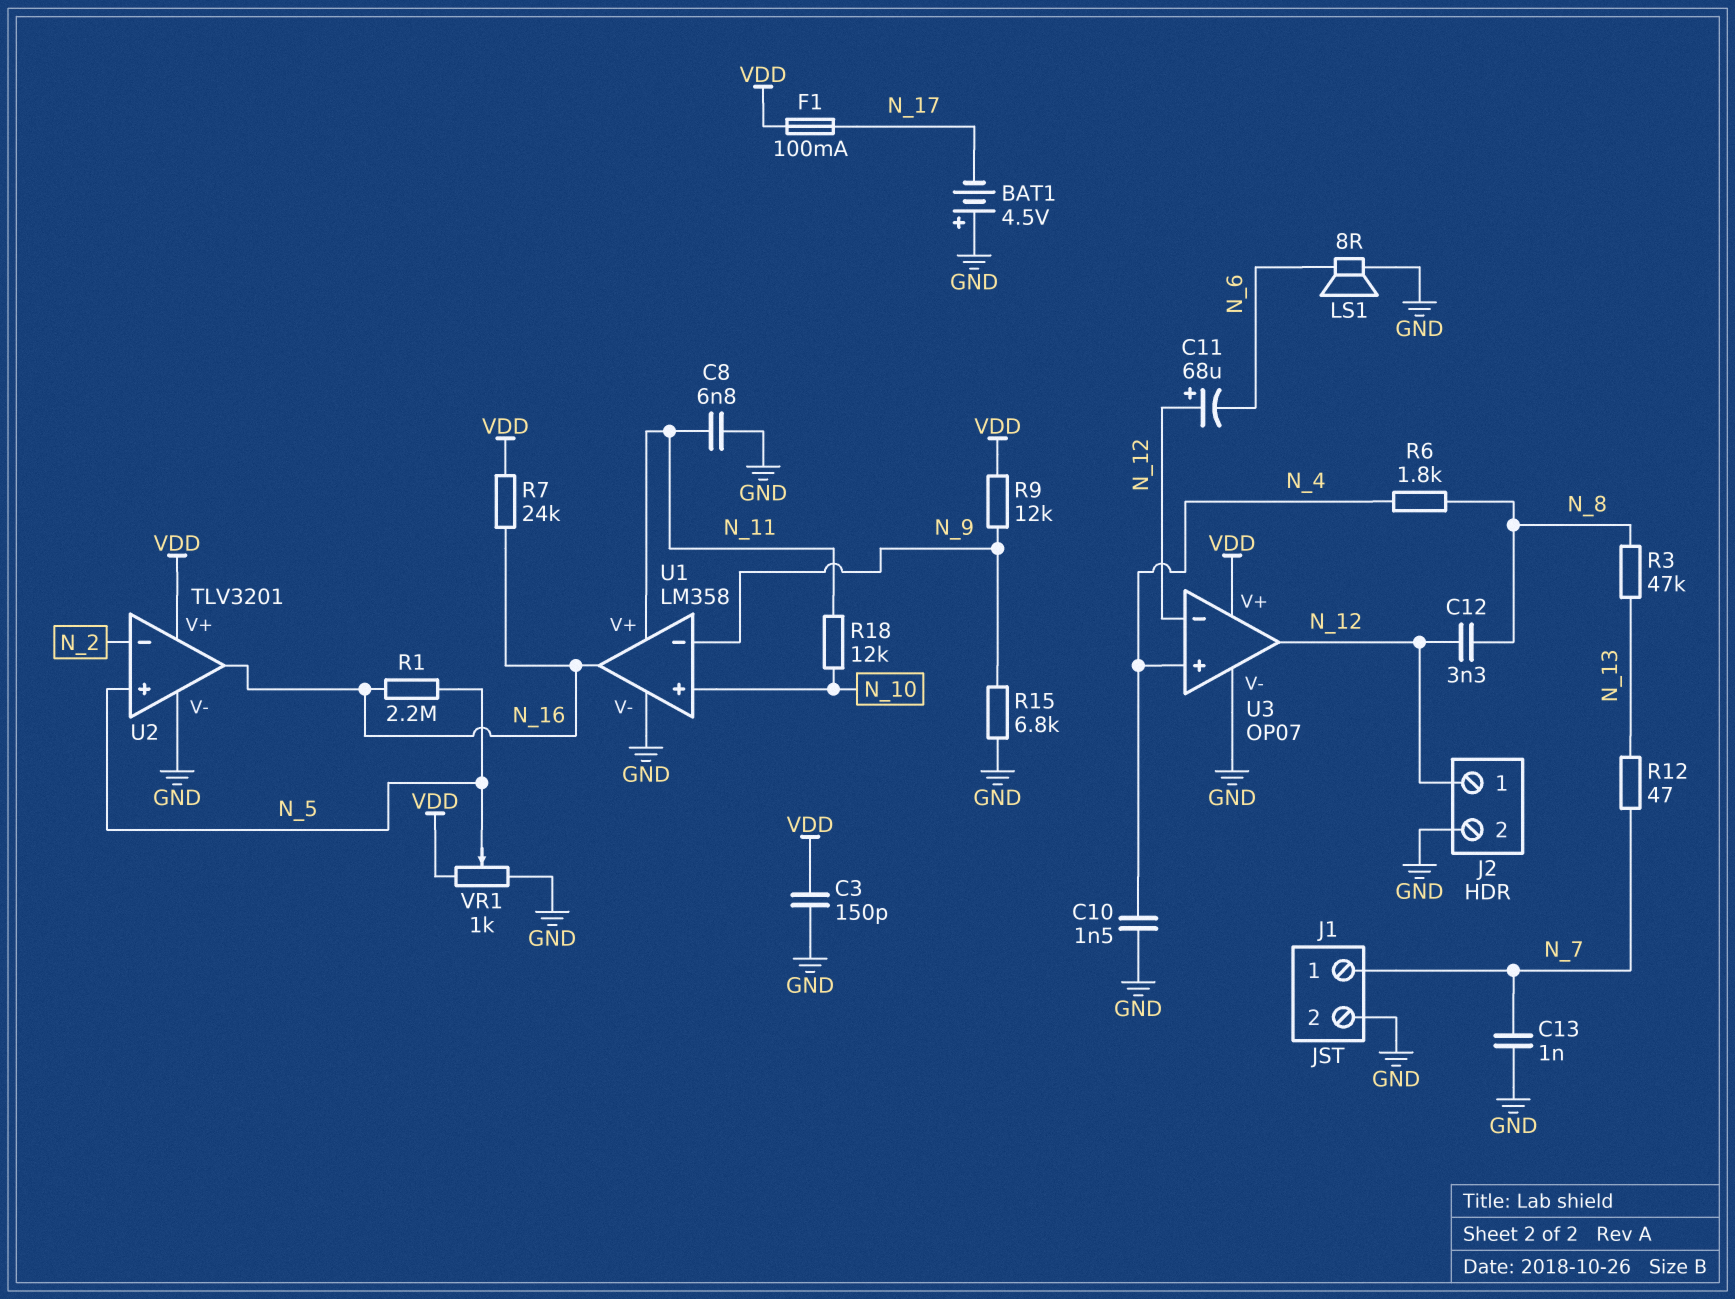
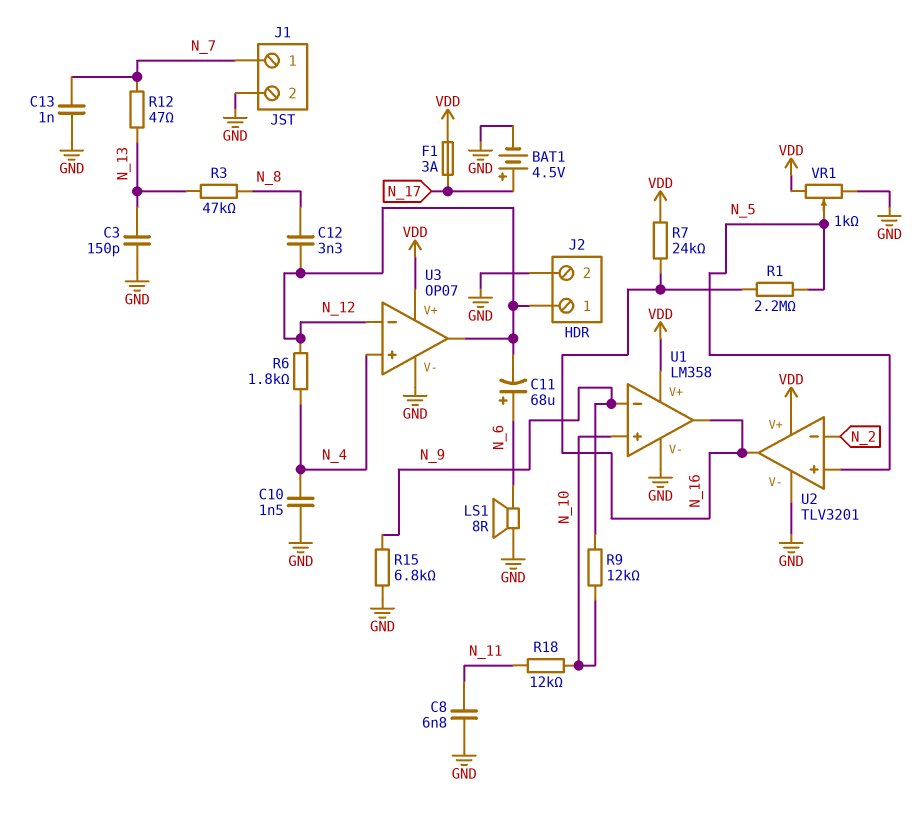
BAT1: 4.5V (plus GND, minus N_17) -> 4.5V (plus N_17, minus GND)
C3: 150pF (GND, VDD) -> 150pF (GND, N_13)
C11: 68uF (plus N_12, minus N_6) -> 68uF (plus N_6, minus N_12)
F1: 100mA (N_17, VDD) -> 3A (N_17, VDD)
R6: 1.8k (N_4, N_8) -> 1.8k (N_4, N_12)
R9: 12k (N_9, VDD) -> 12k (N_9, N_10)
U1 pin V+: N_11 -> VDD

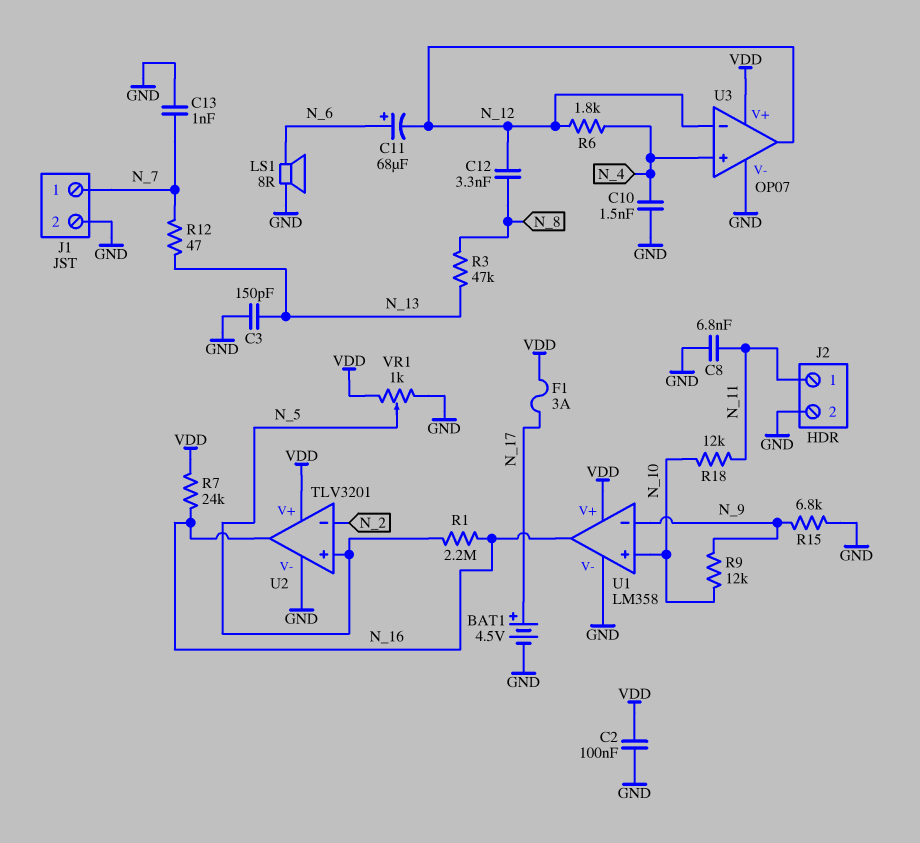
C2: none -> 100nF (GND, VDD)
J2 pin 1: N_12 -> N_11

